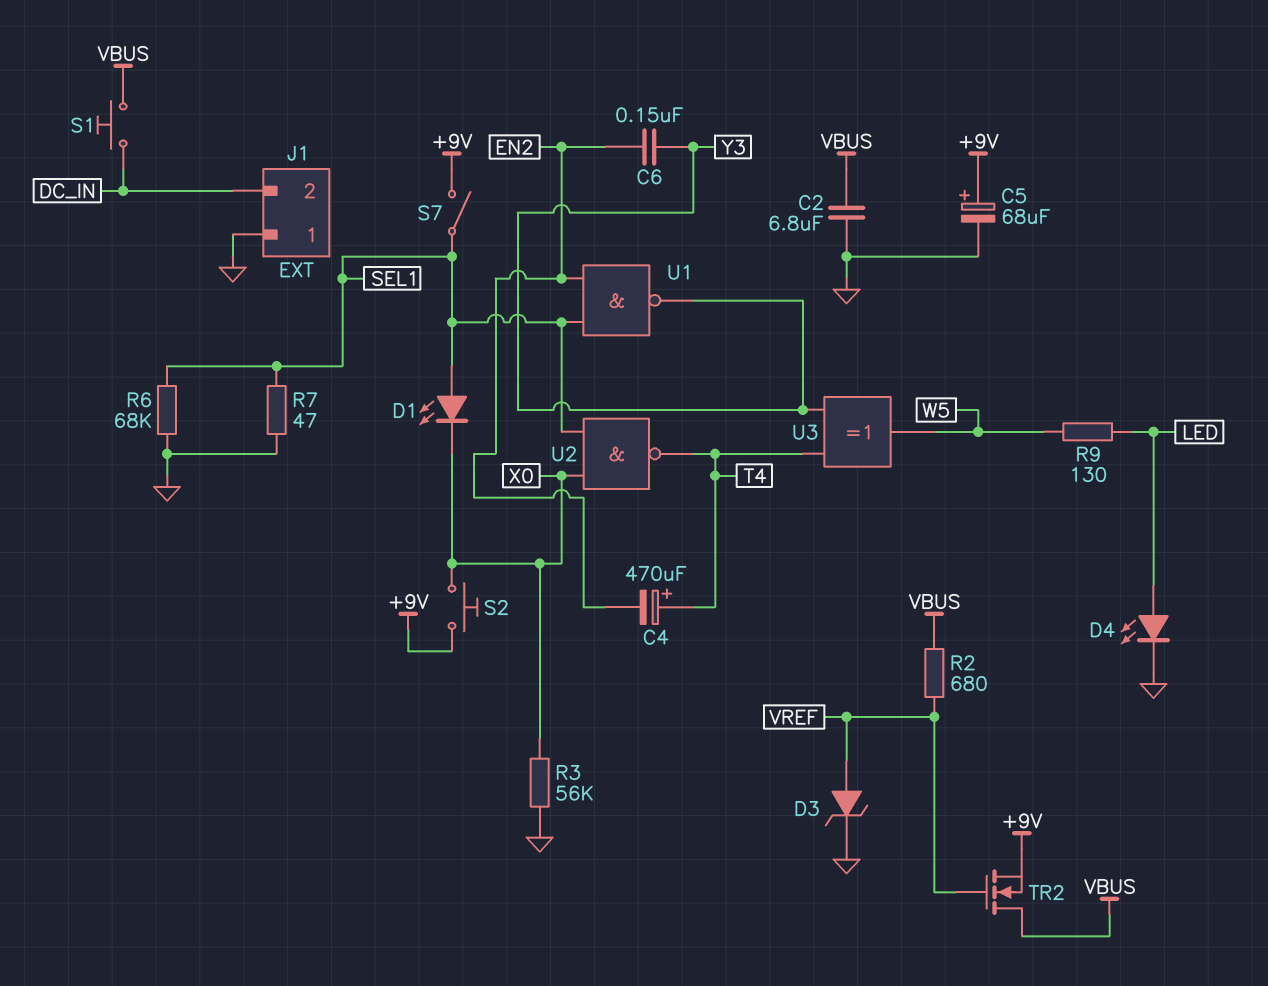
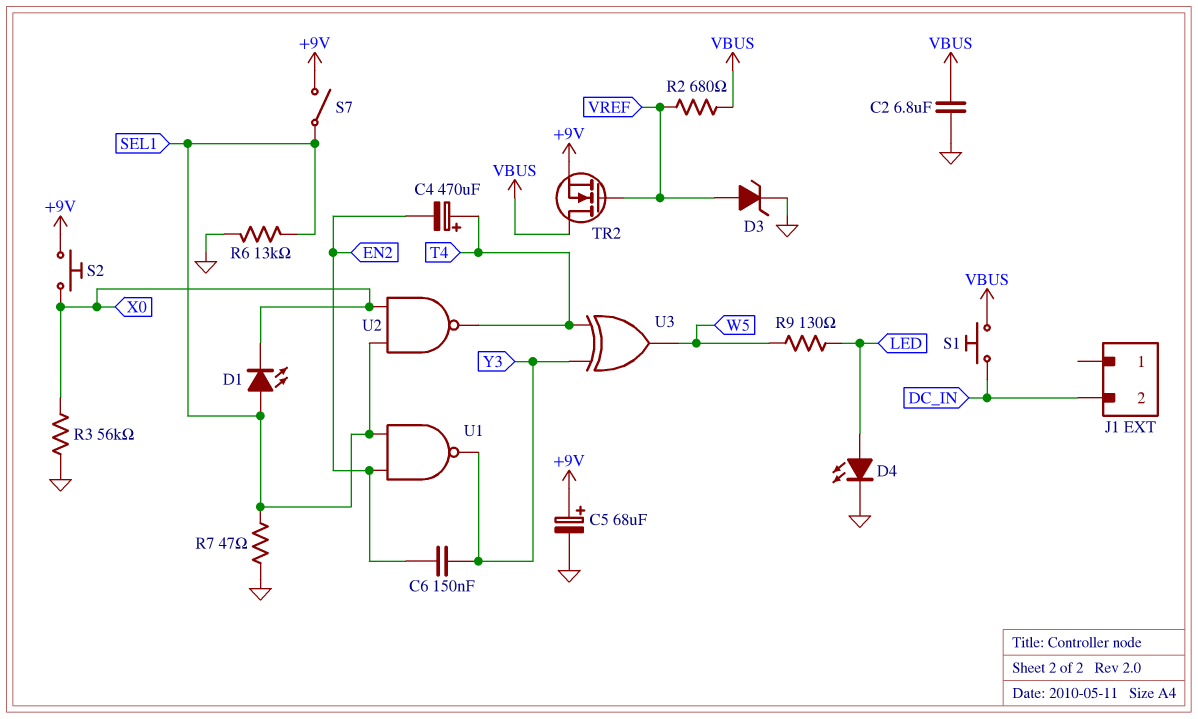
J1 pin 1: GND -> none
R6: 68k (GND, SEL1) -> 13k (GND, SEL1)

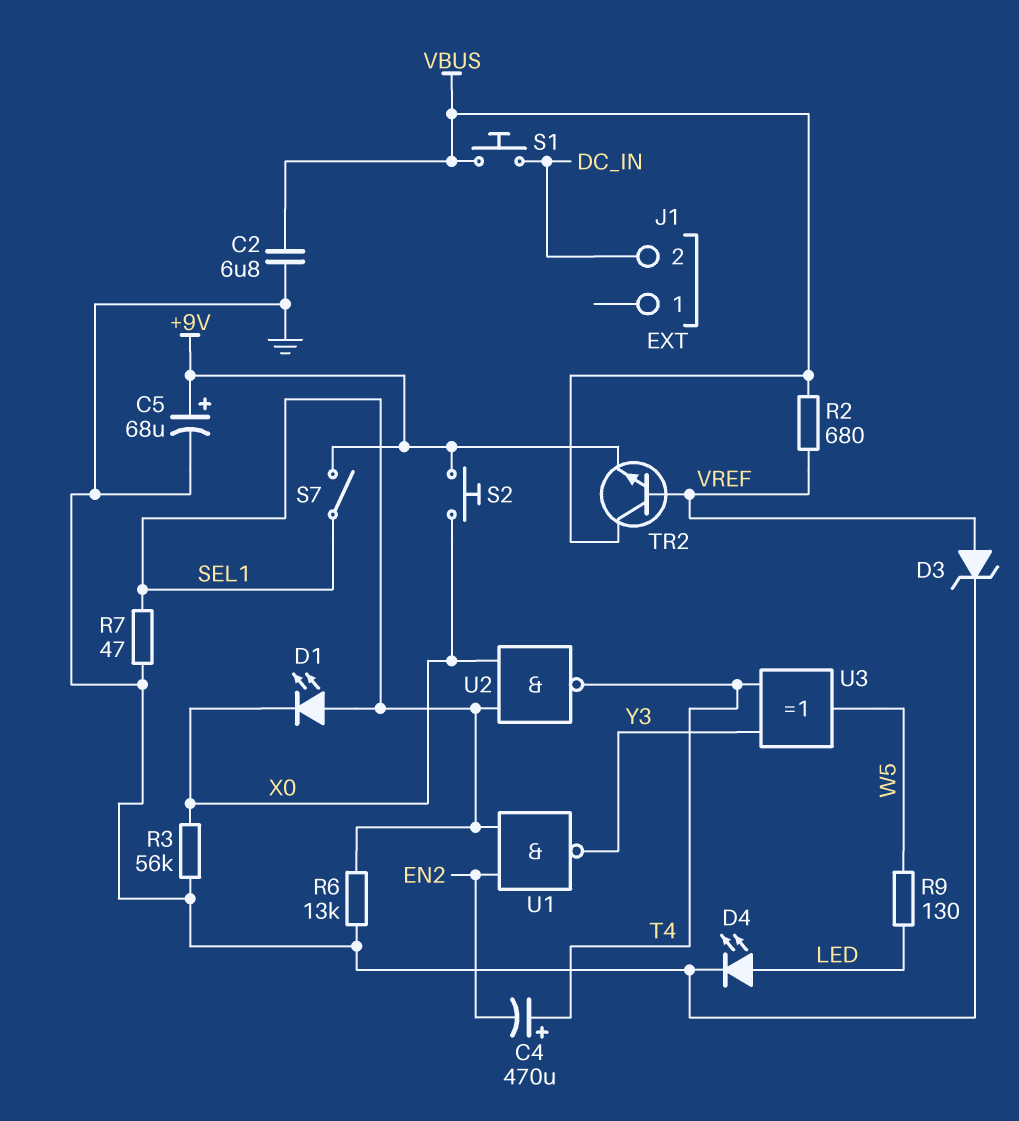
C6: 150nF (EN2, Y3) -> none
TR2: NMOS (G VREF, D VBUS, S +9V) -> NPN (B VREF, C VBUS, E +9V)

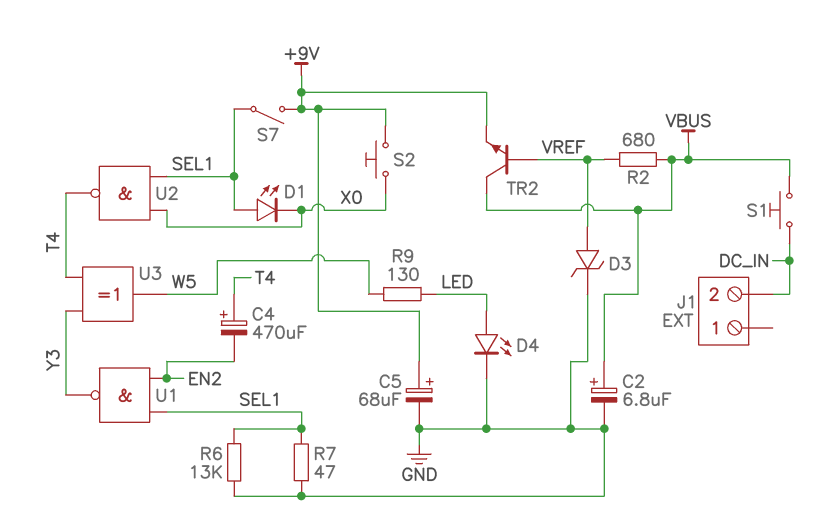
C2: 6.8uF (GND, VBUS) -> 6.8uF (plus VBUS, minus GND)
R3: 56k (GND, X0) -> none

